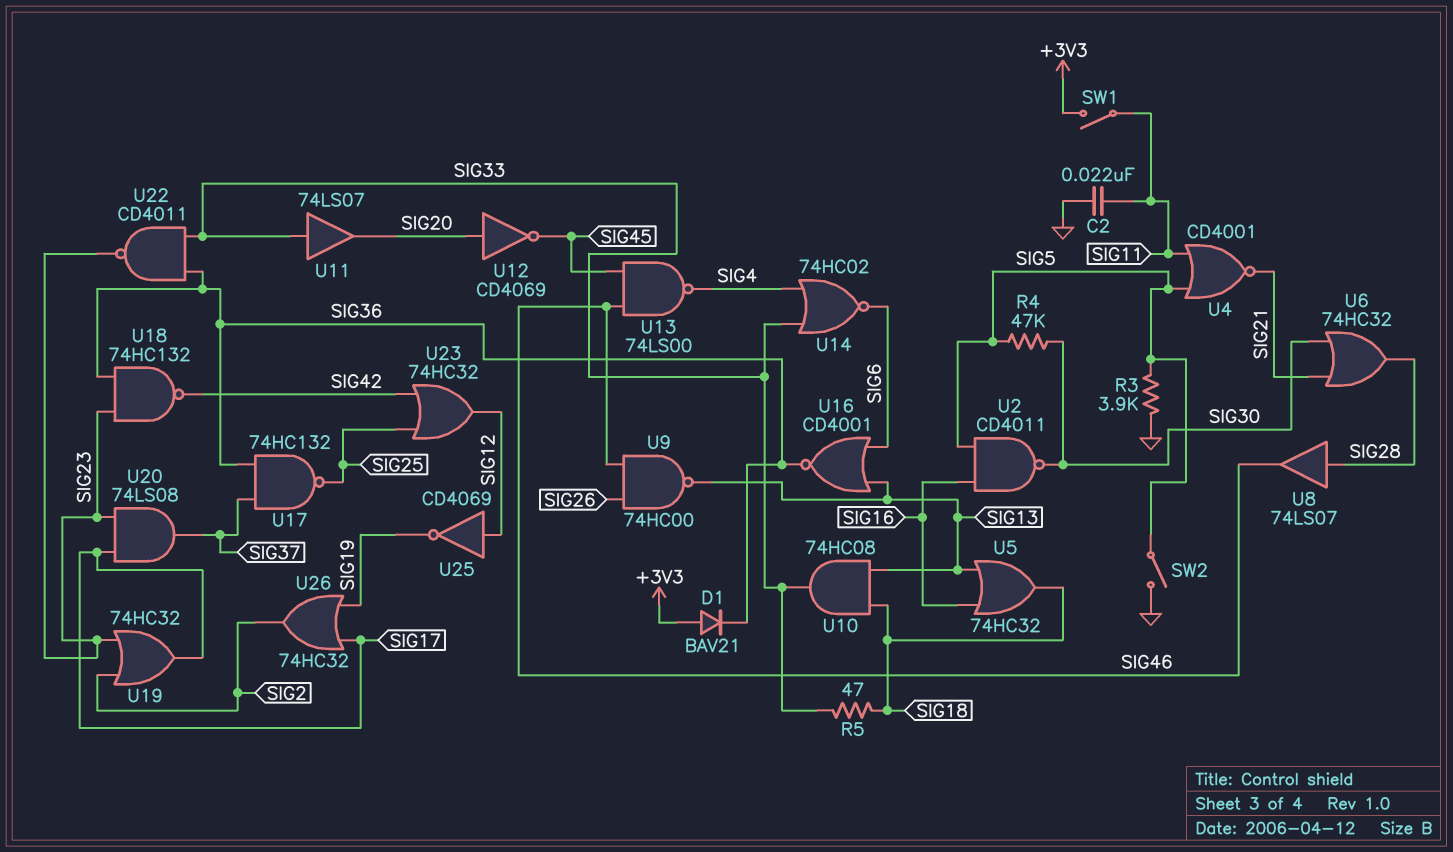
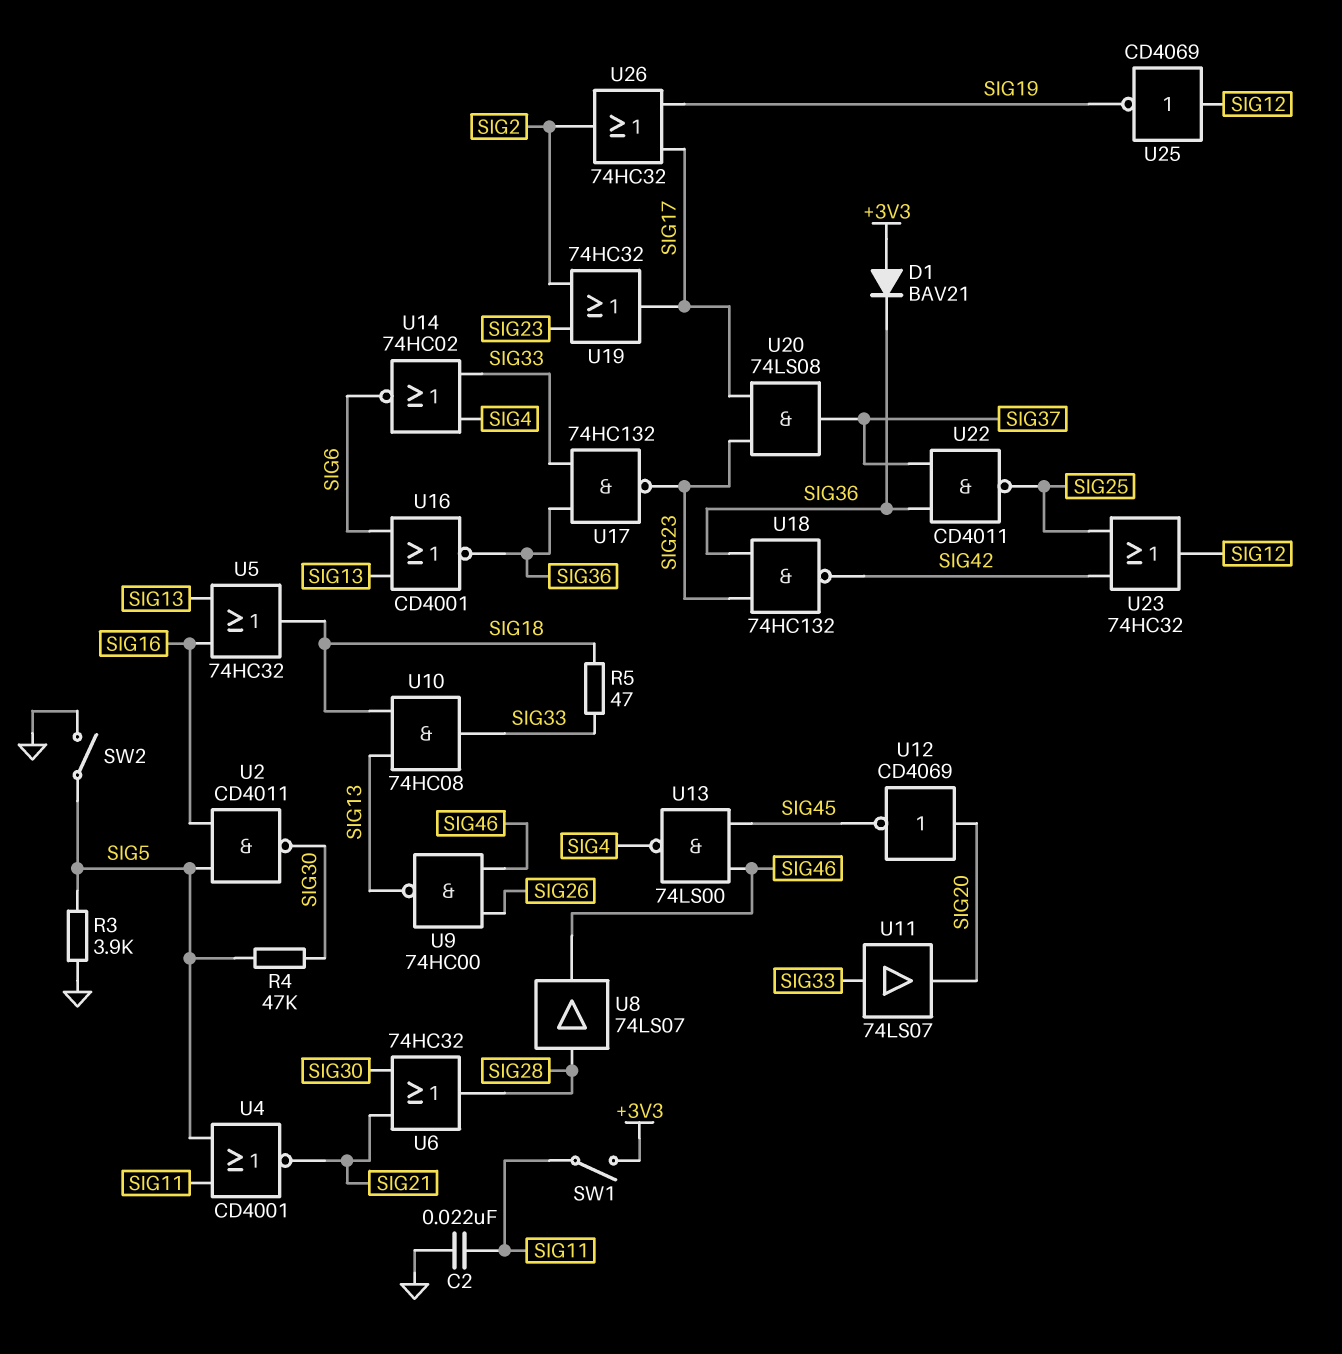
U17: NAND 74HC132 (in SIG36, in SIG37, out SIG25) -> NAND 74HC132 (in SIG33, in SIG36, out SIG23)
U22: NAND CD4011 (in SIG33, in SIG36, out SIG23) -> NAND CD4011 (in SIG36, in SIG37, out SIG25)

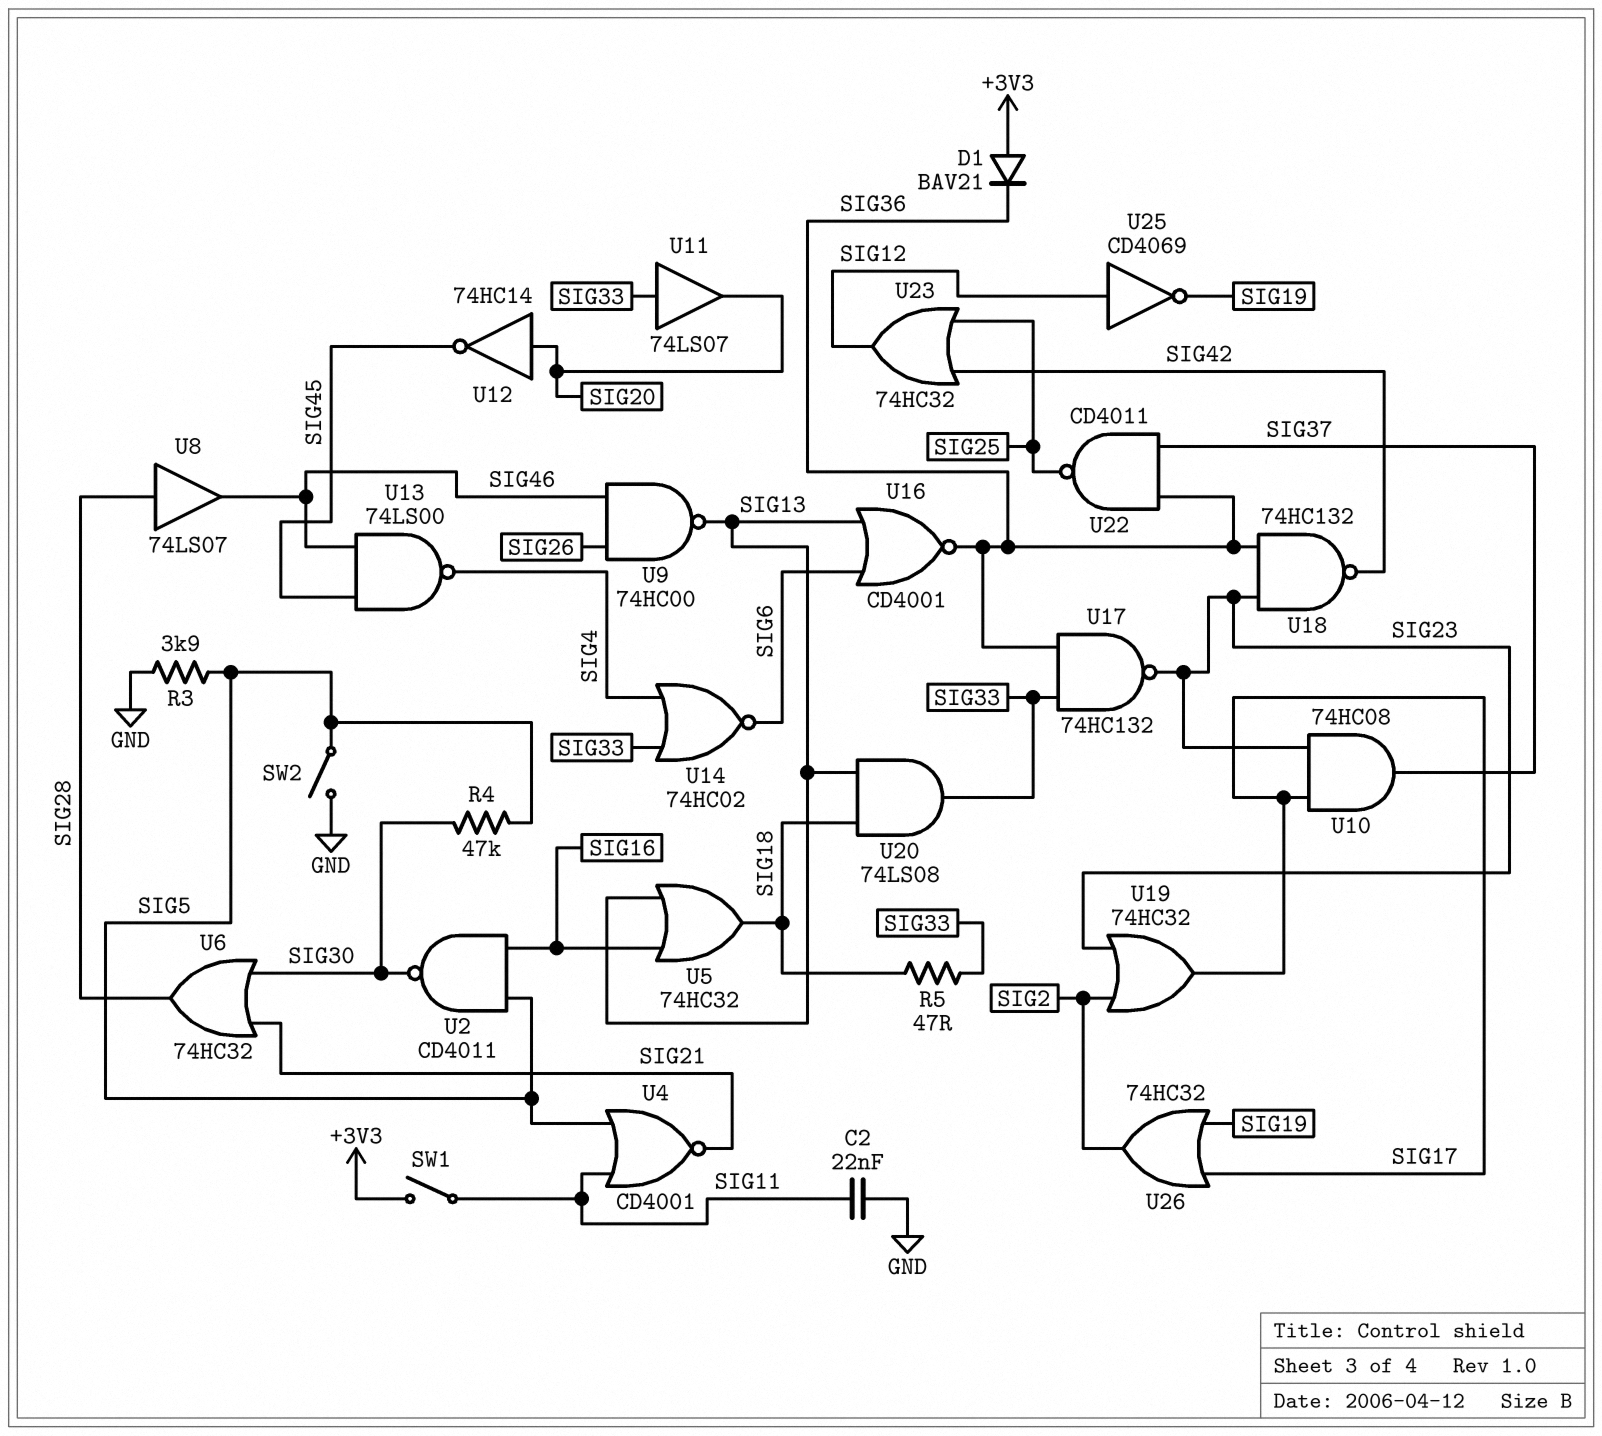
U10: AND 74HC08 (in SIG13, in SIG18, out SIG33) -> AND 74HC08 (in SIG17, in SIG23, out SIG37)
U12: NOT CD4069 (in SIG20, out SIG45) -> NOT 74HC14 (in SIG20, out SIG45)
U20: AND 74LS08 (in SIG17, in SIG23, out SIG37) -> AND 74LS08 (in SIG13, in SIG18, out SIG33)

